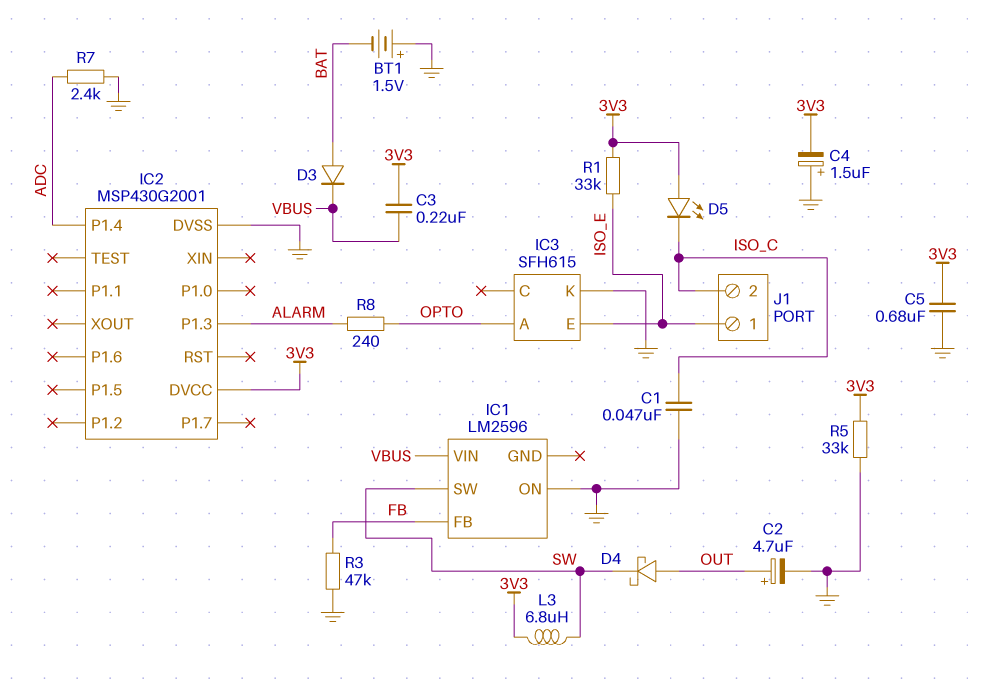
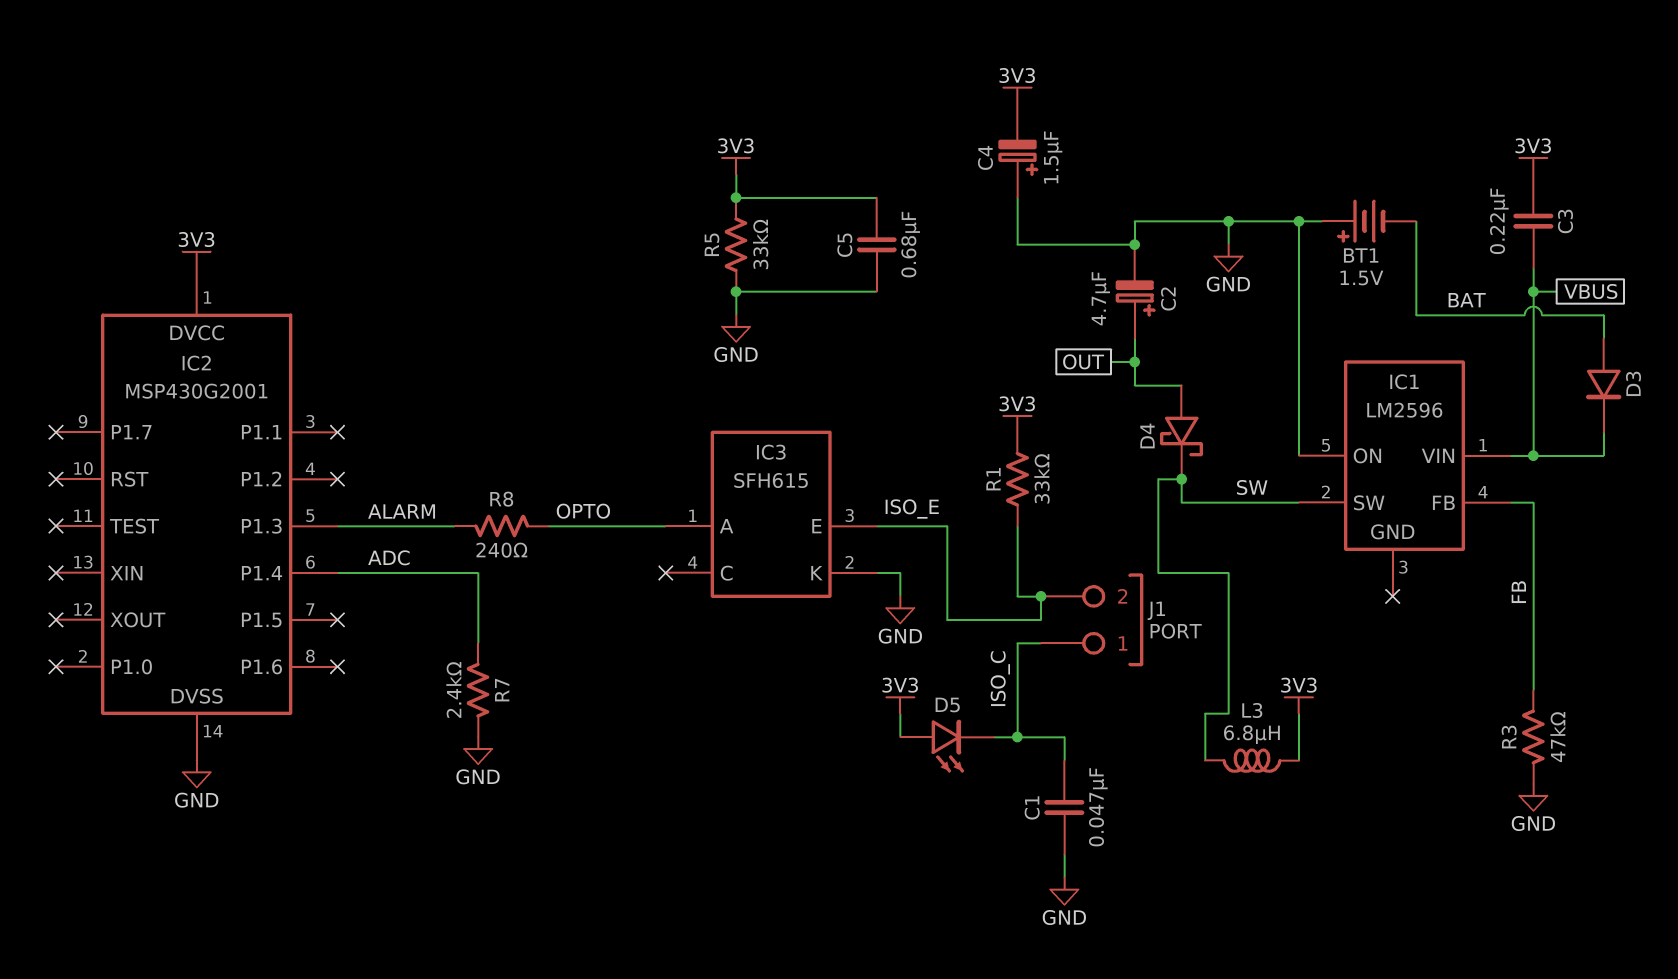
J1 pin 1: ISO_E -> ISO_C
J1 pin 2: ISO_C -> ISO_E

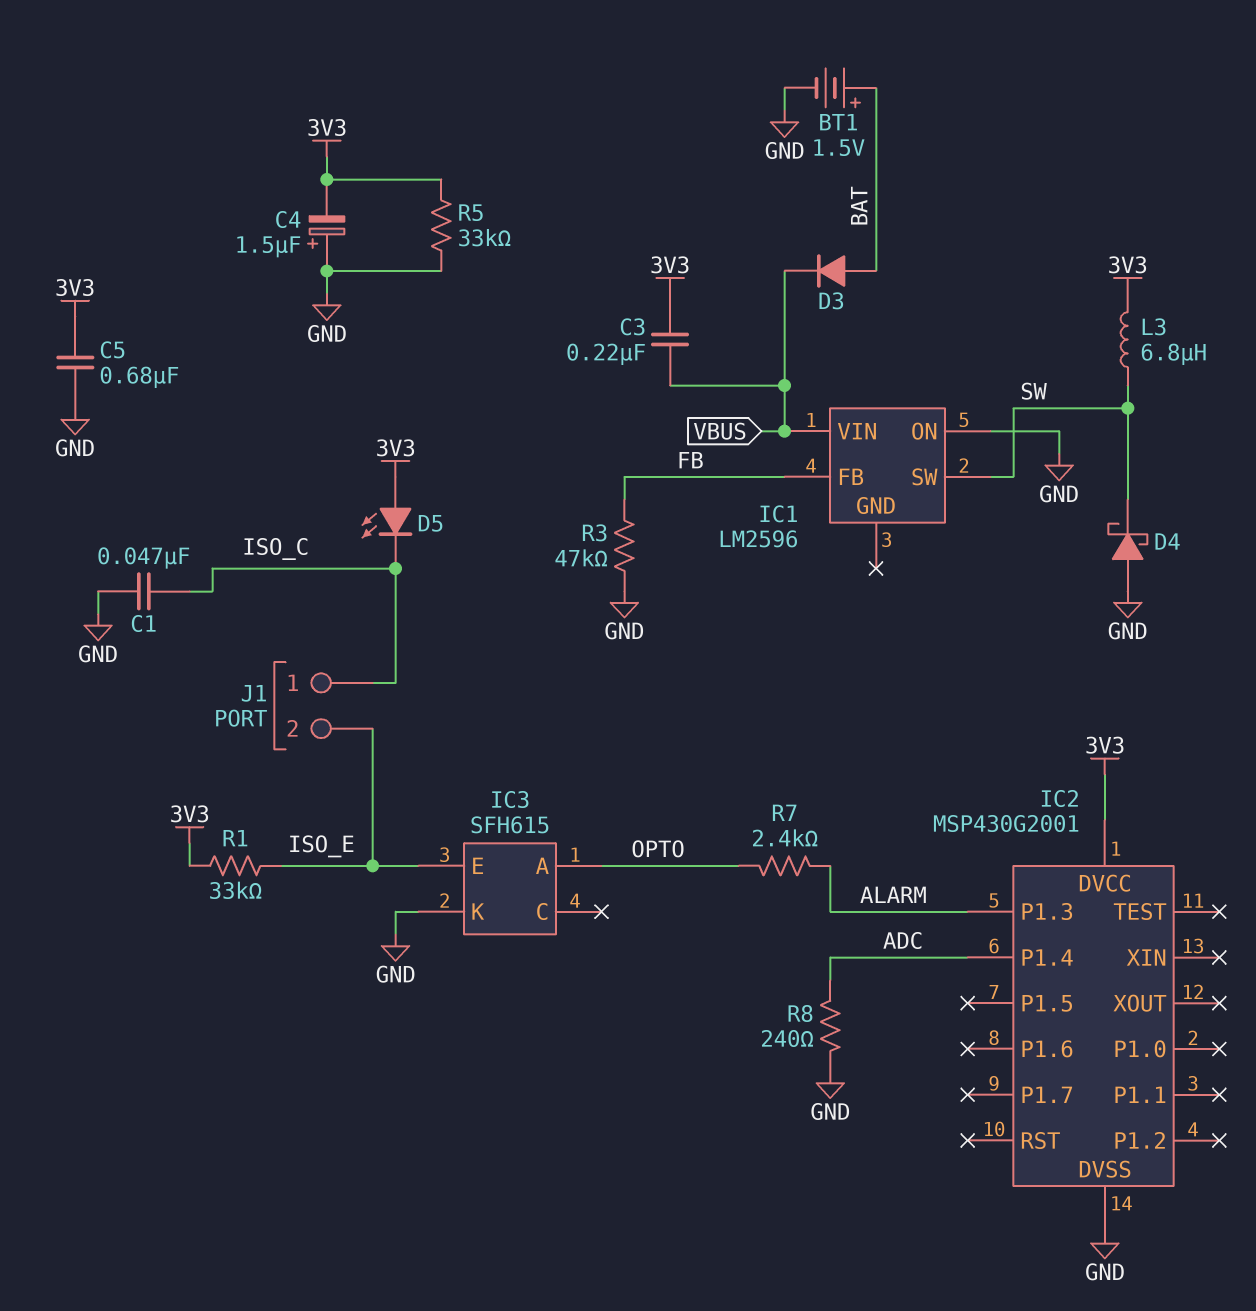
BT1: 1.5V (plus GND, minus BAT) -> 1.5V (plus BAT, minus GND)
C2: 4.7uF (plus OUT, minus GND) -> none
D4: schottky (A OUT, K SW) -> schottky (A GND, K SW)
R7: 2.4k (ADC, GND) -> 2.4k (ALARM, OPTO)
R8: 240 (ALARM, OPTO) -> 240 (ADC, GND)

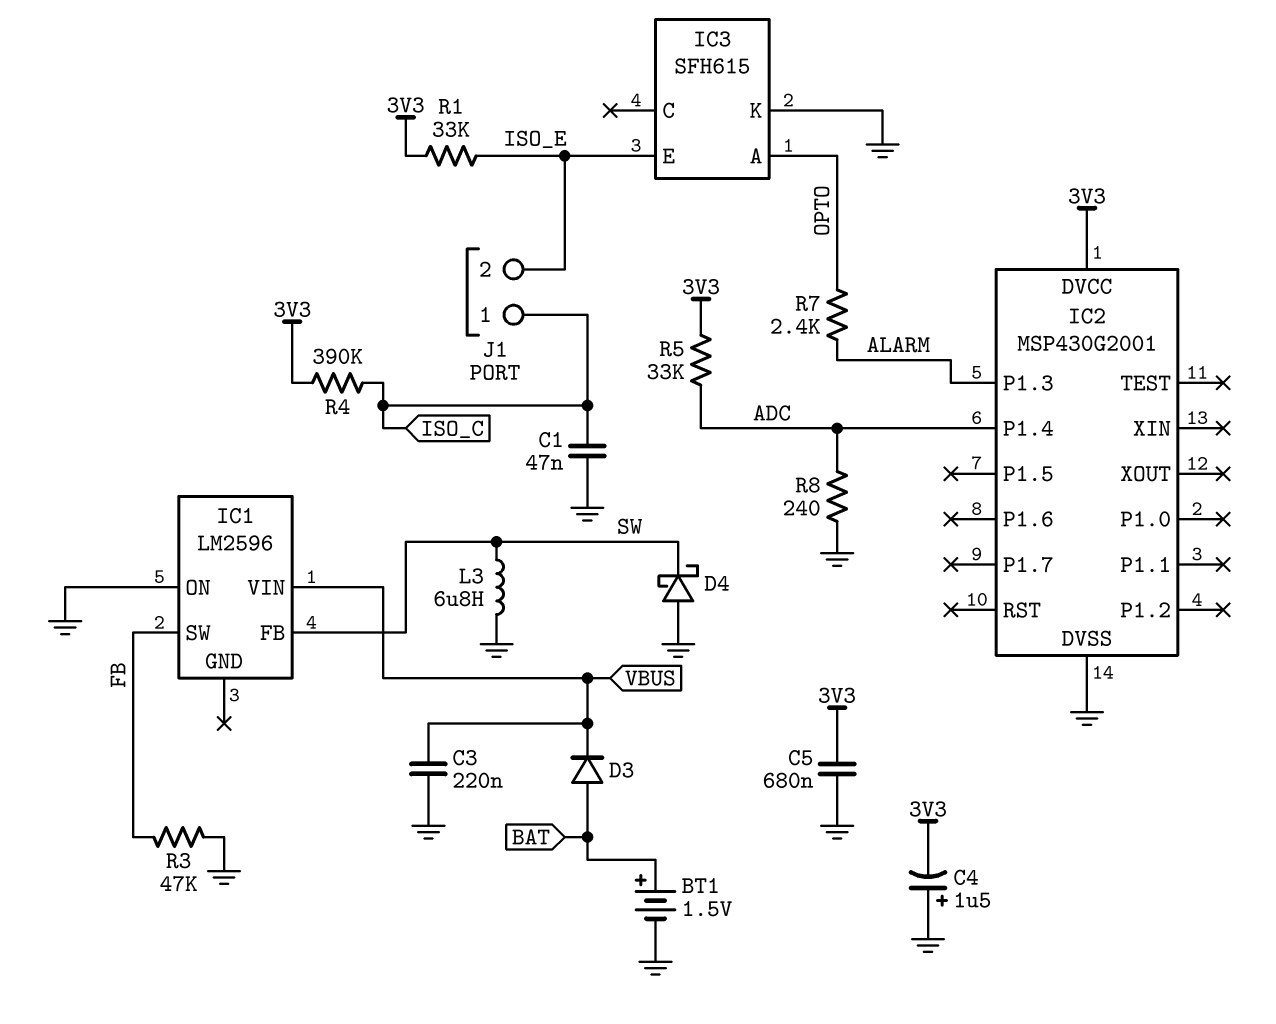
C3: 220nF (3V3, VBUS) -> 220nF (GND, VBUS)
D5: LED (A 3V3, K ISO_C) -> none
IC1 pin FB: FB -> SW
IC1 pin SW: SW -> FB
L3: 6.8uH (3V3, SW) -> 6.8uH (GND, SW)
R4: none -> 390k (3V3, ISO_C)
R5: 33k (3V3, GND) -> 33k (3V3, ADC)

